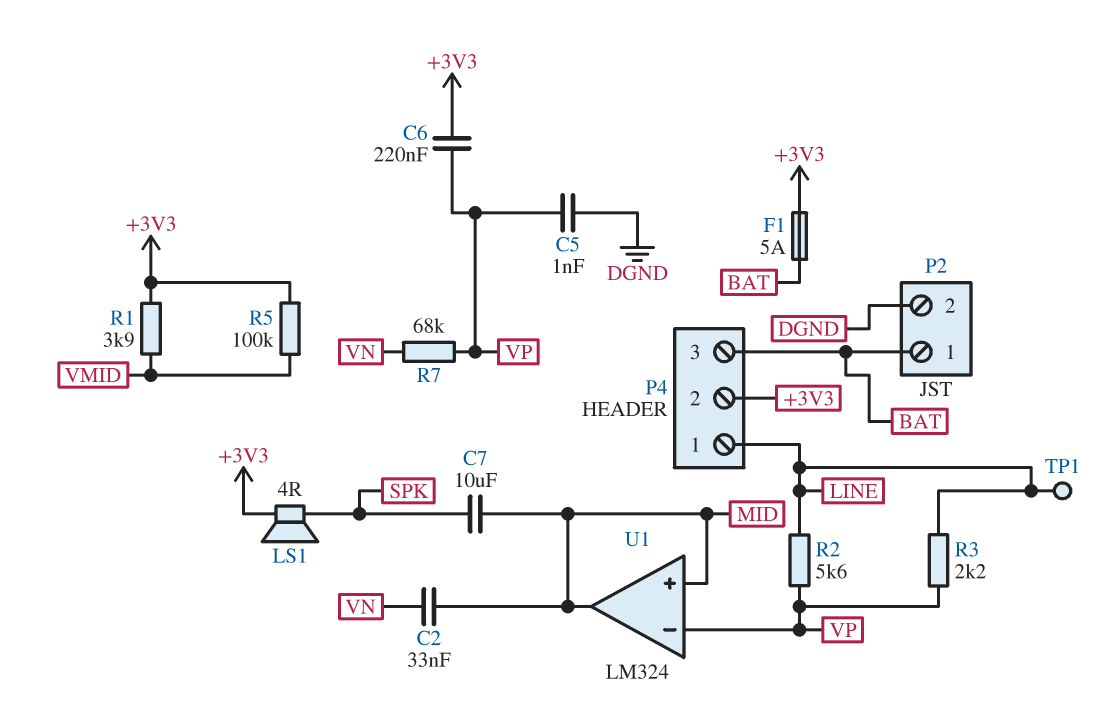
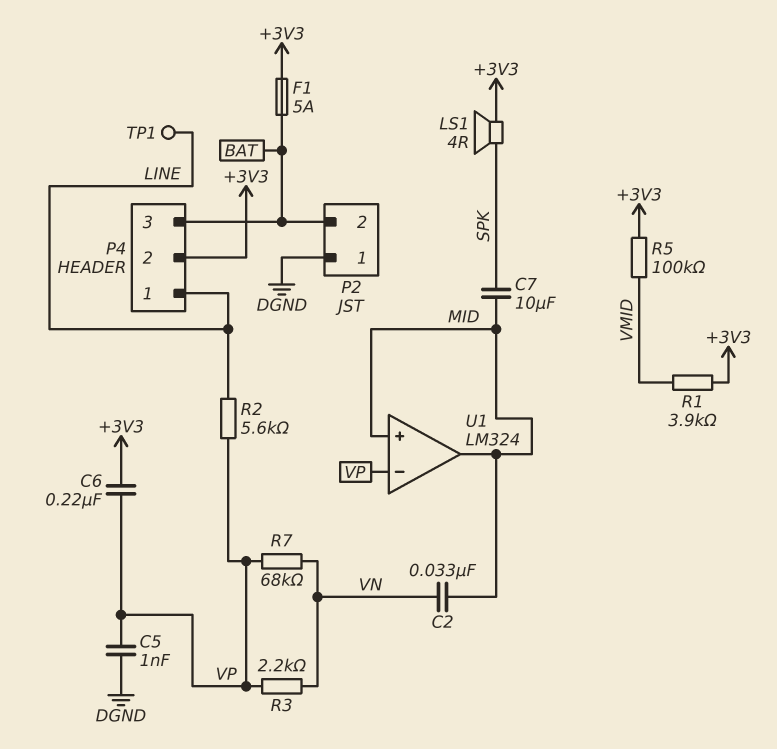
P2 pin 1: BAT -> DGND
P2 pin 2: DGND -> BAT
R3: 2.2k (LINE, VP) -> 2.2k (VN, VP)

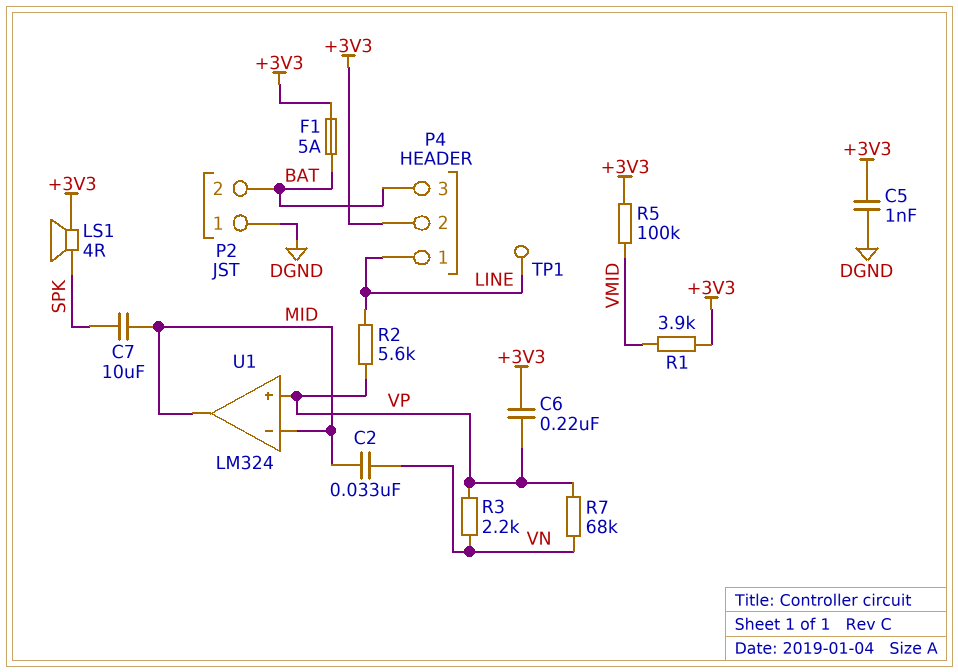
C5: 1nF (DGND, VP) -> 1nF (+3V3, DGND)
U1 pin in+: MID -> VP
U1 pin in-: VP -> MID

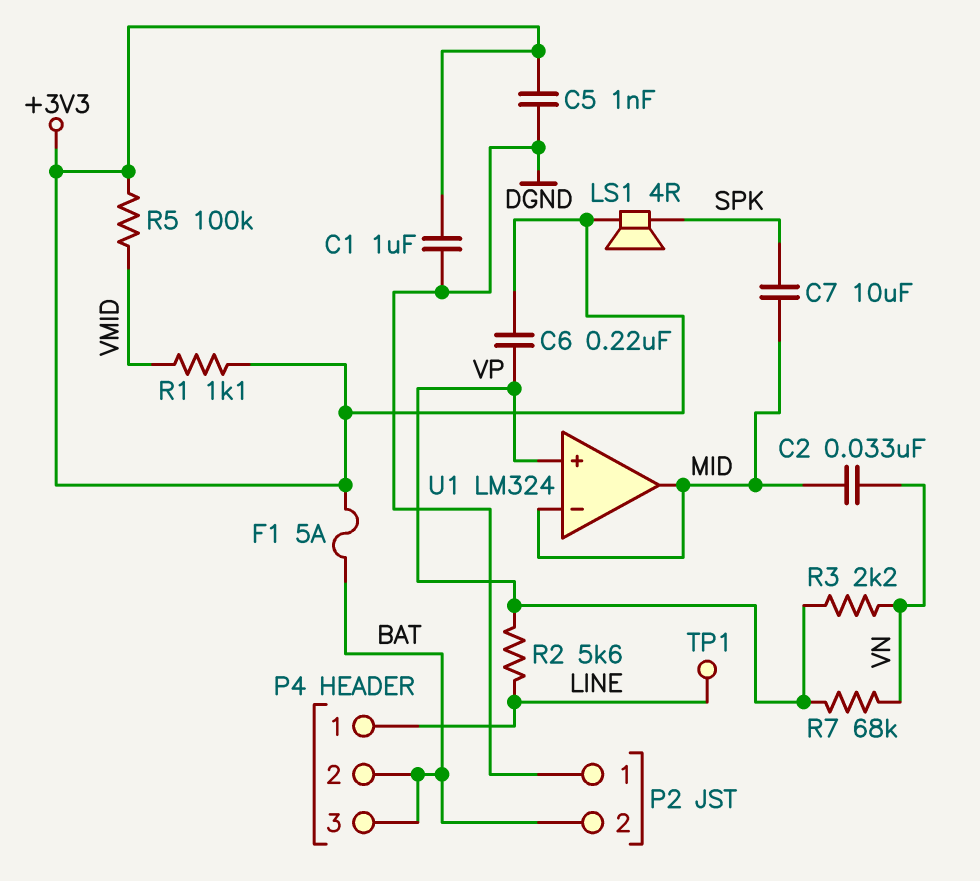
C1: none -> 1uF (+3V3, DGND)
P4 pin 2: +3V3 -> BAT
R1: 3.9k (+3V3, VMID) -> 1.1k (+3V3, VMID)

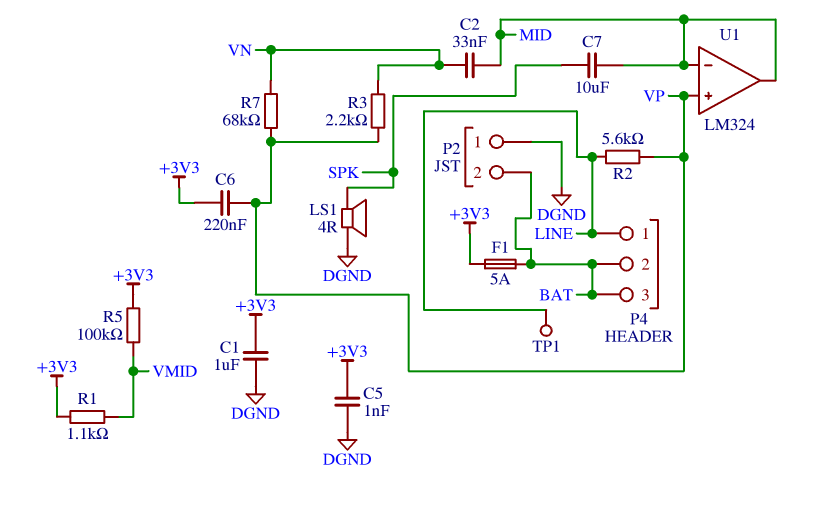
LS1: speaker 4R (+3V3, SPK) -> speaker 4R (DGND, SPK)

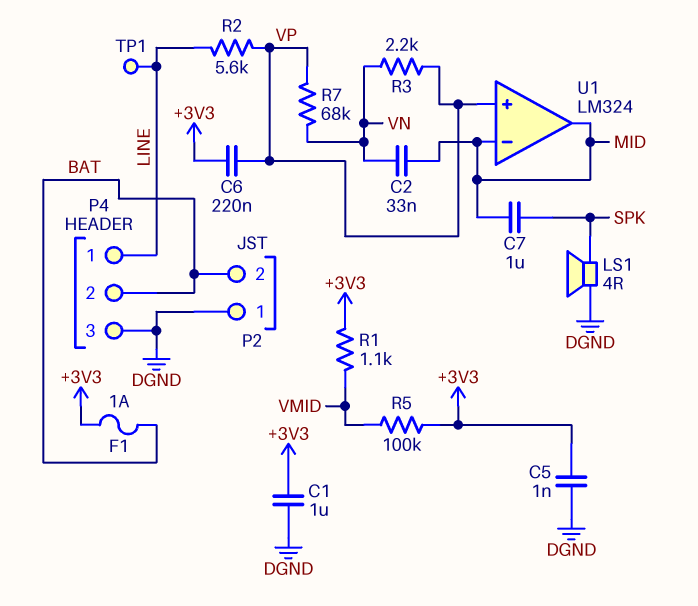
C7: 10uF (MID, SPK) -> 1uF (MID, SPK)
F1: 5A (+3V3, BAT) -> 1A (+3V3, BAT)
P4 pin 3: BAT -> DGND

